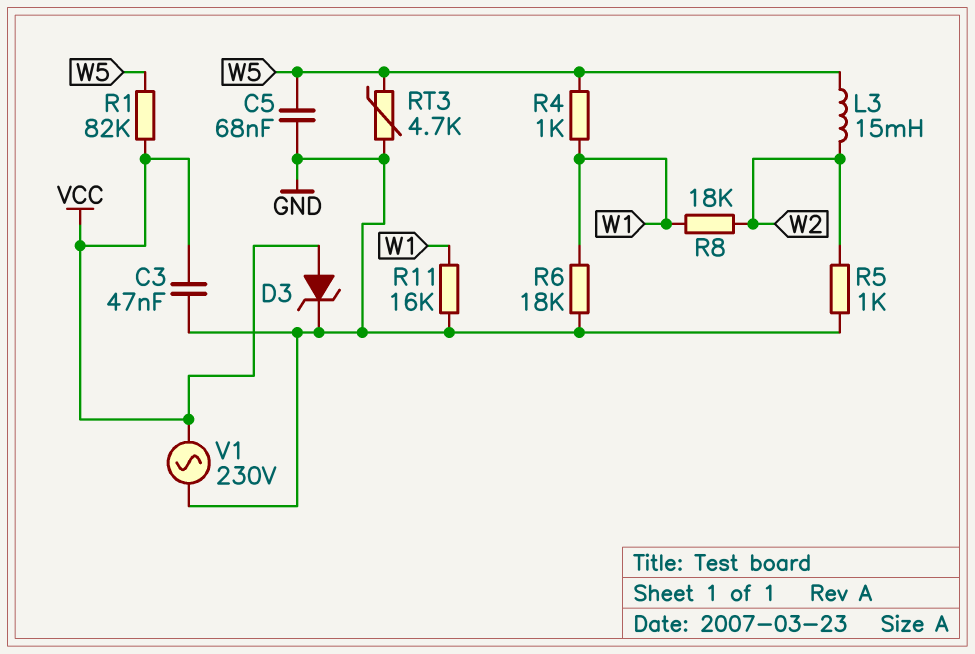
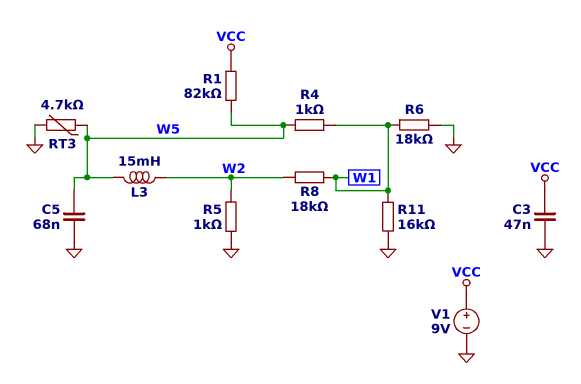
D3: zener (A VCC, K GND) -> none
V1: AC 230V (GND, VCC) -> 9V (plus VCC, minus GND)

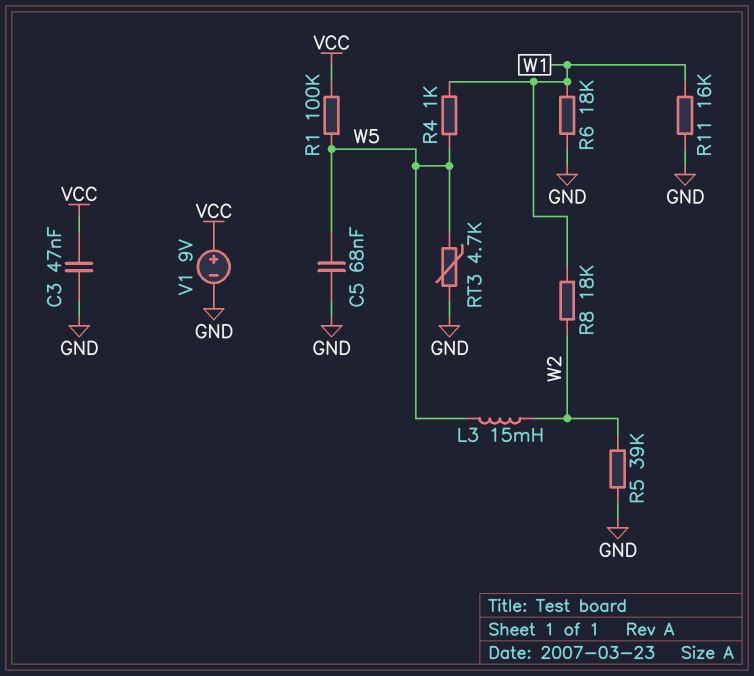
R1: 82k (VCC, W5) -> 100k (VCC, W5)
R5: 1k (GND, W2) -> 39k (GND, W2)

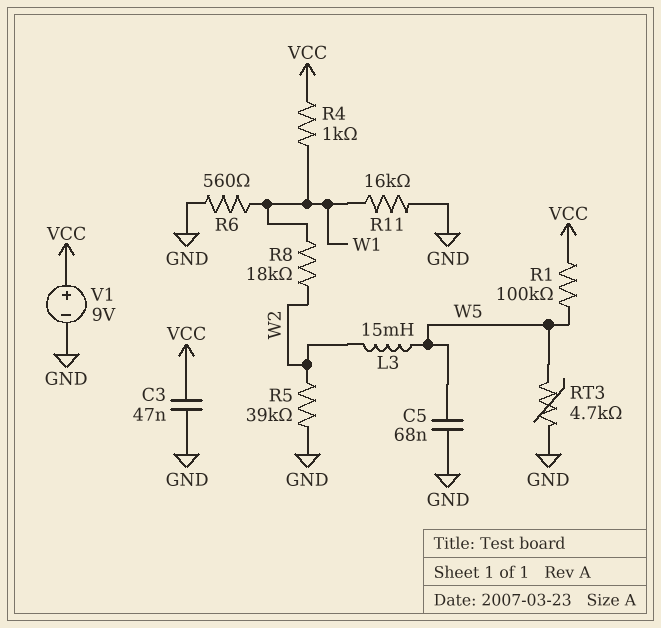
R4: 1k (W1, W5) -> 1k (VCC, W1)
R6: 18k (GND, W1) -> 560 (GND, W1)

